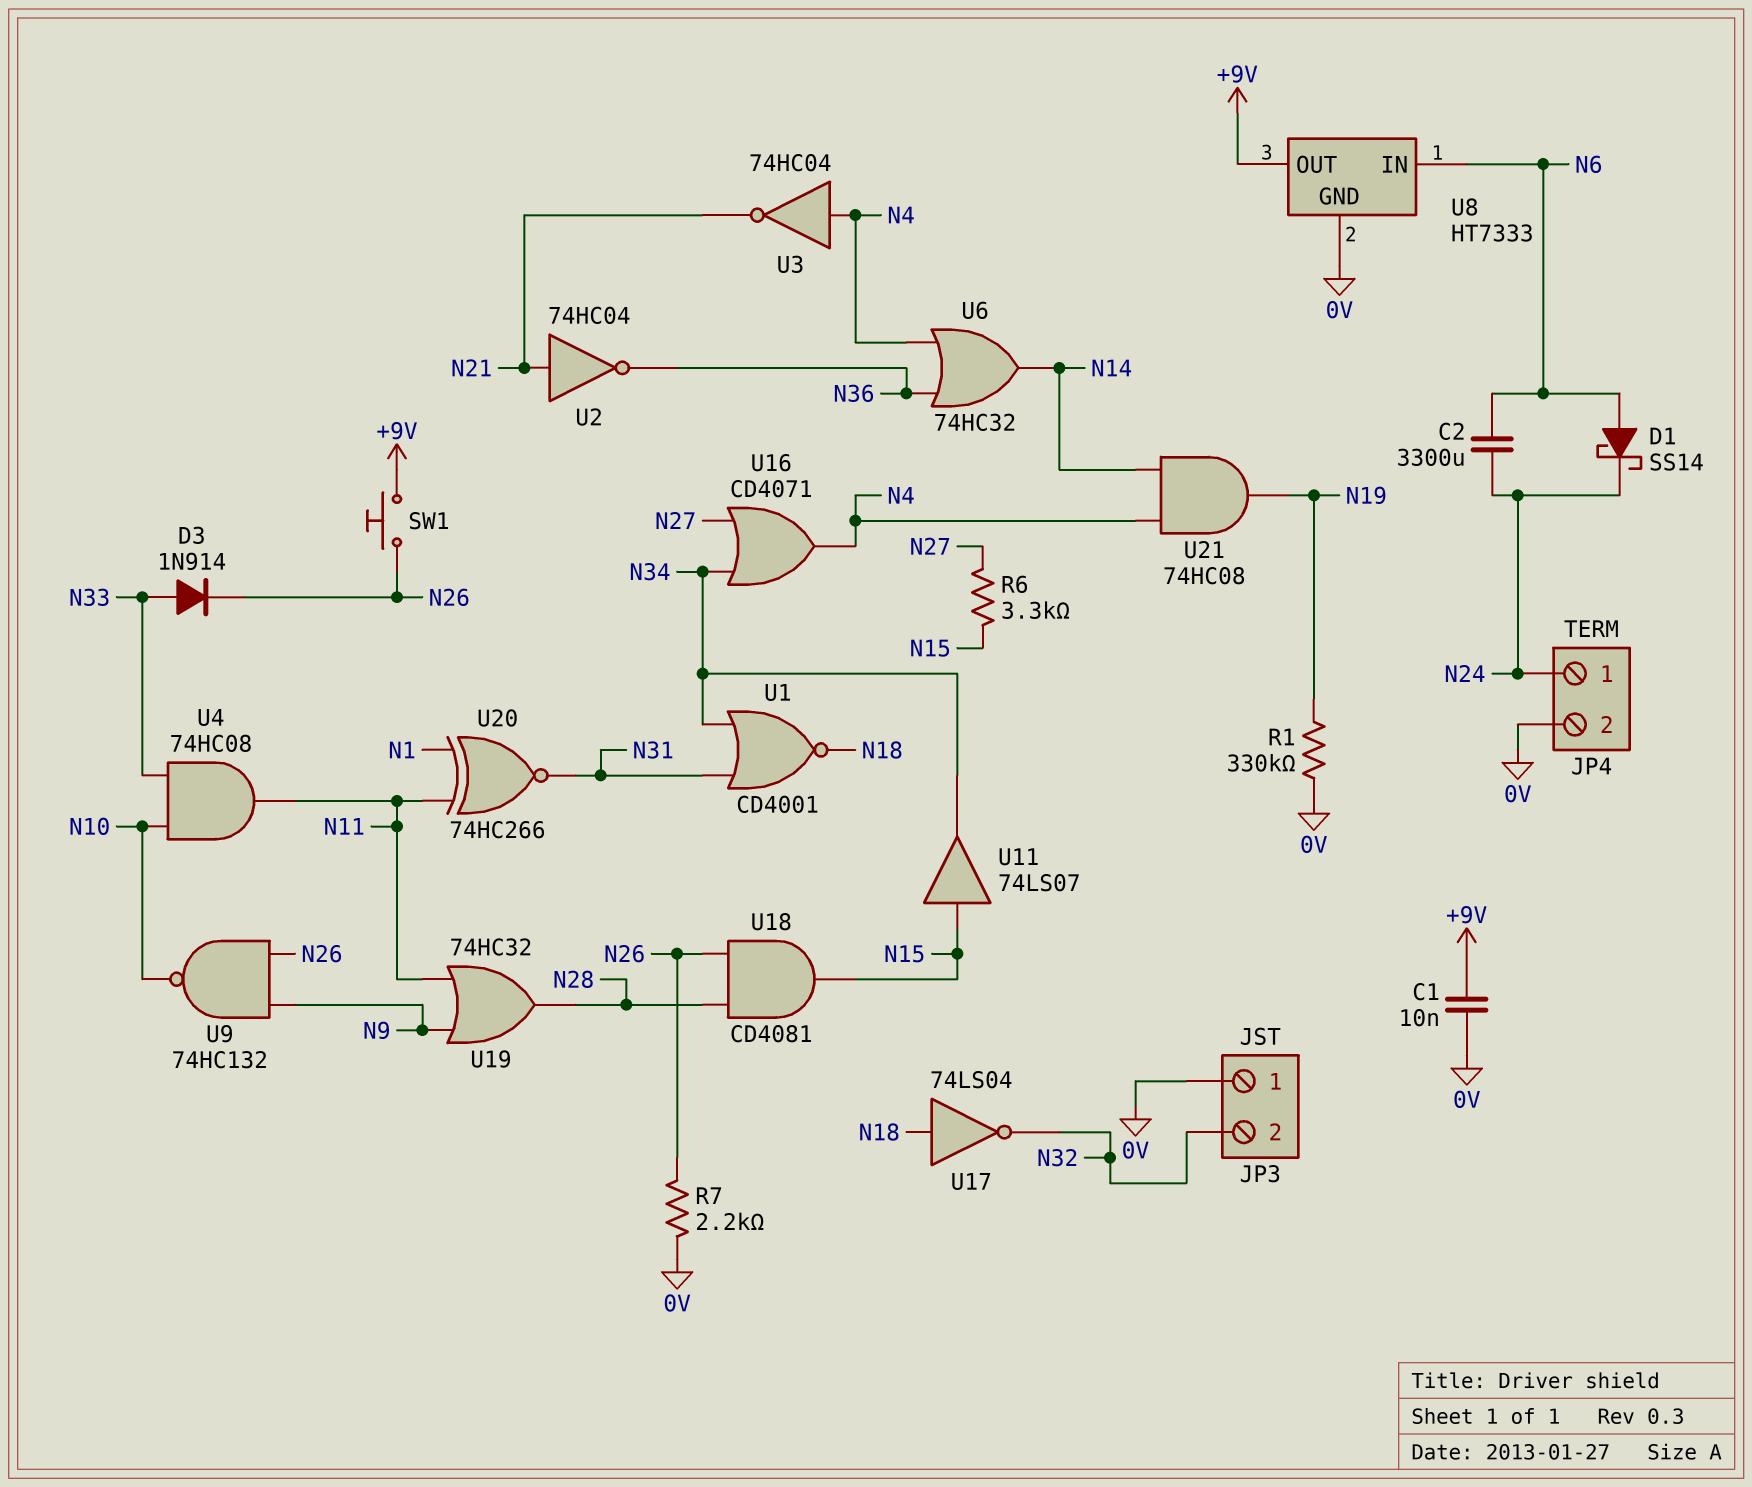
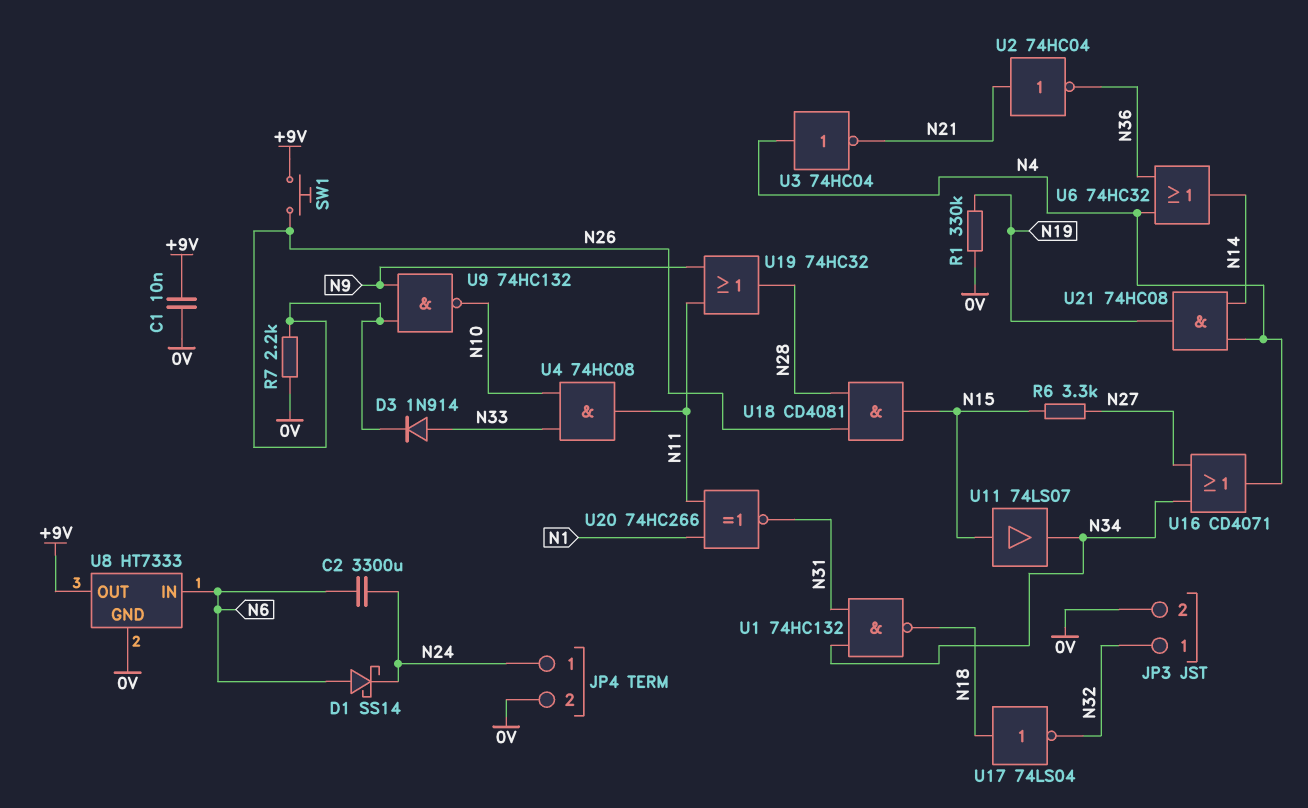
JP3 pin 1: 0V -> N32
JP3 pin 2: N32 -> 0V
U1: NOR CD4001 (in N31, in N34, out N18) -> NAND 74HC132 (in N31, in N34, out N18)

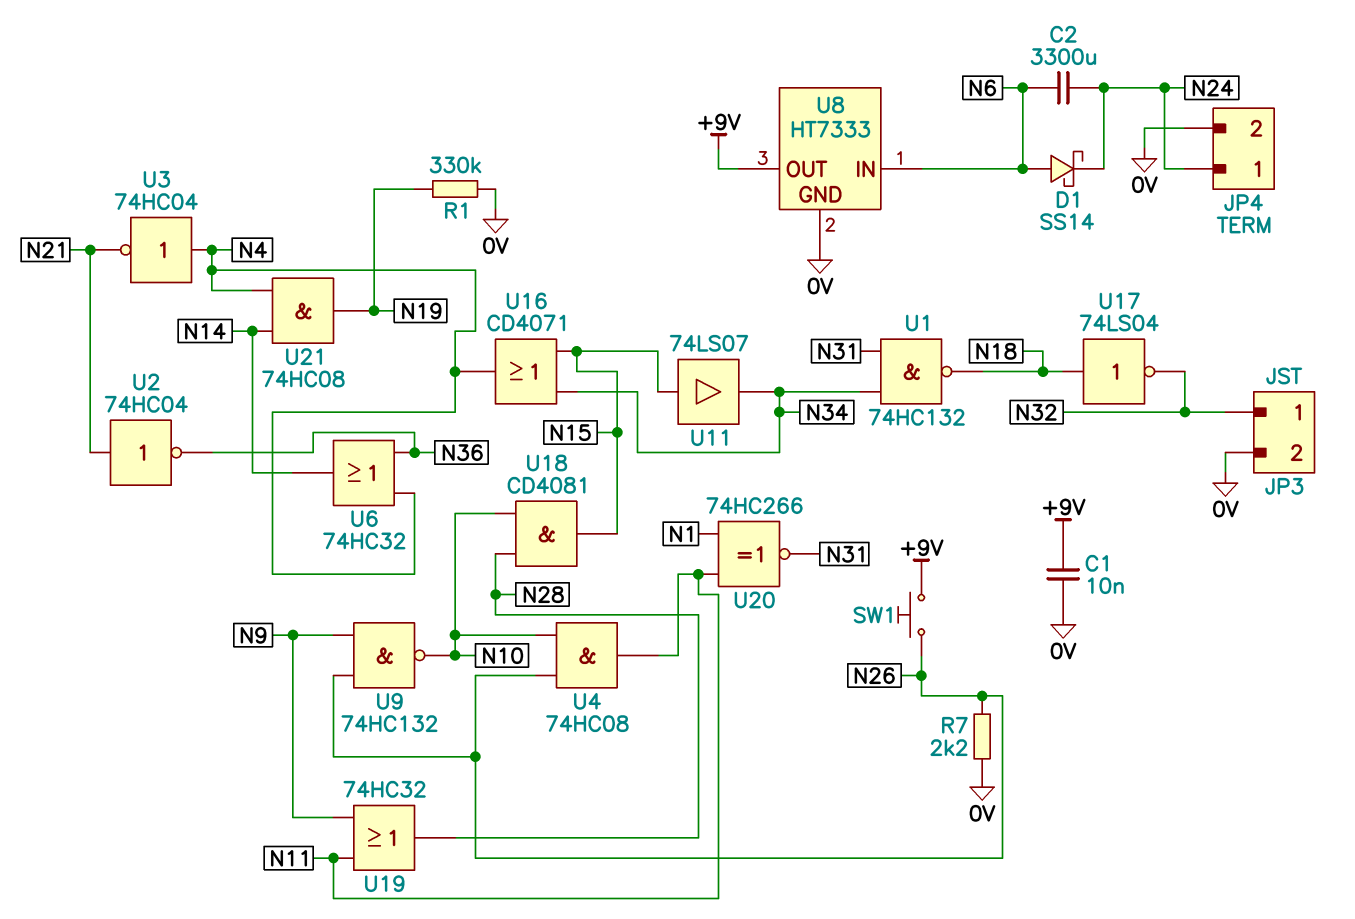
D3: diode 1N914 (A N33, K N26) -> none
R6: 3.3k (N15, N27) -> none
U4: AND 74HC08 (in N10, in N33, out N11) -> AND 74HC08 (in N10, in N26, out N11)
U16: OR CD4071 (in N27, in N34, out N4) -> OR CD4071 (in N15, in N34, out N4)
U18: AND CD4081 (in N26, in N28, out N15) -> AND CD4081 (in N10, in N28, out N15)

